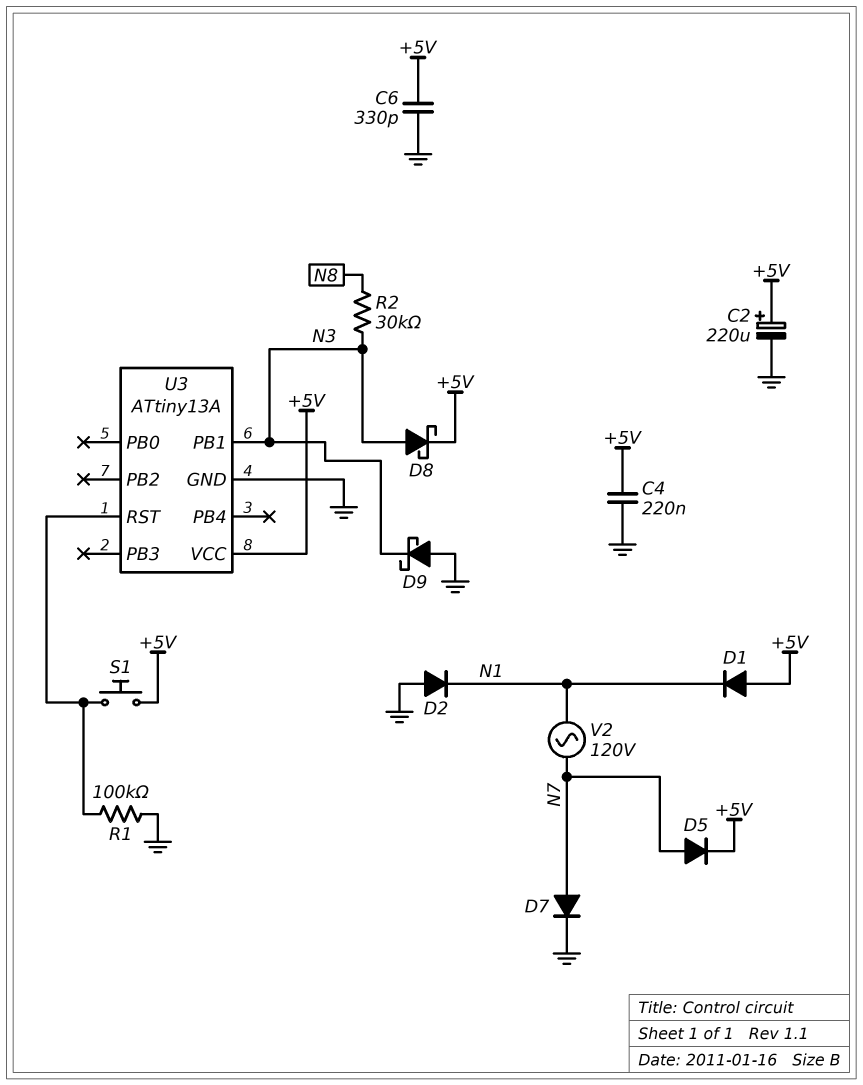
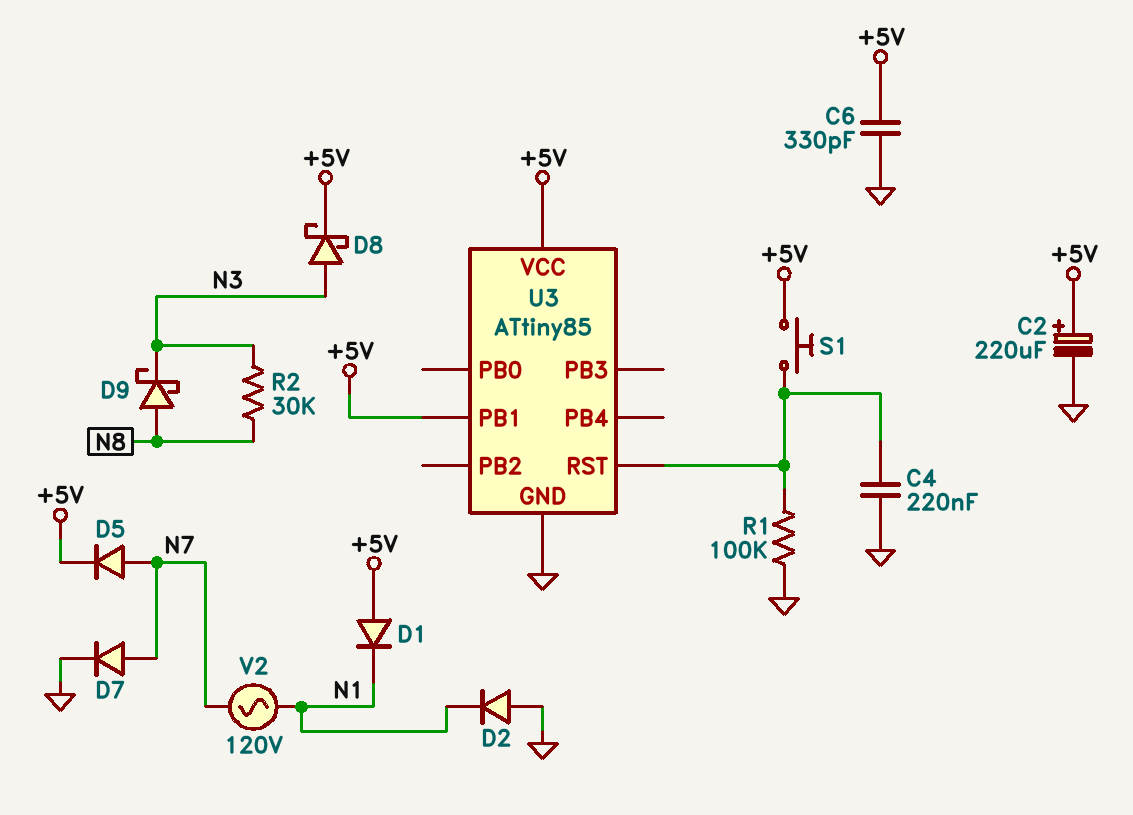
C4: 220nF (+5V, GND) -> 220nF (GND, U3/RST)
D9: schottky (A GND, K N3) -> schottky (A N8, K N3)
U3: ATtiny13A -> ATtiny85
U3 pin PB1: N3 -> +5V

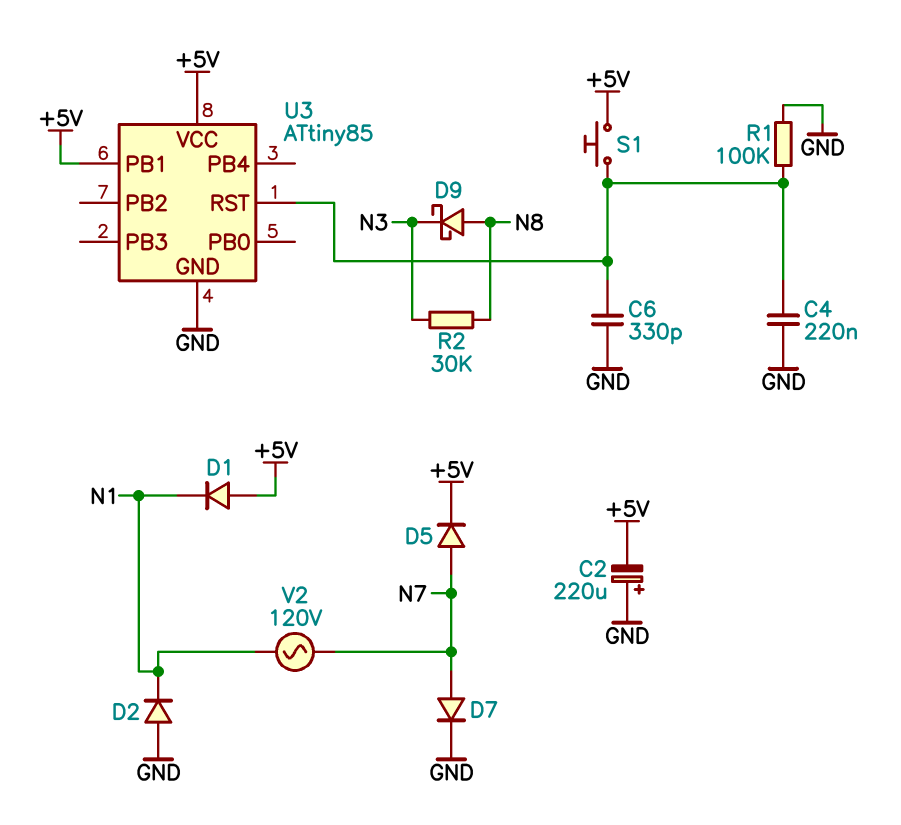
C2: 220uF (plus +5V, minus GND) -> 220uF (plus GND, minus +5V)
C6: 330pF (+5V, GND) -> 330pF (GND, U3/RST)
D8: schottky (A N3, K +5V) -> none

